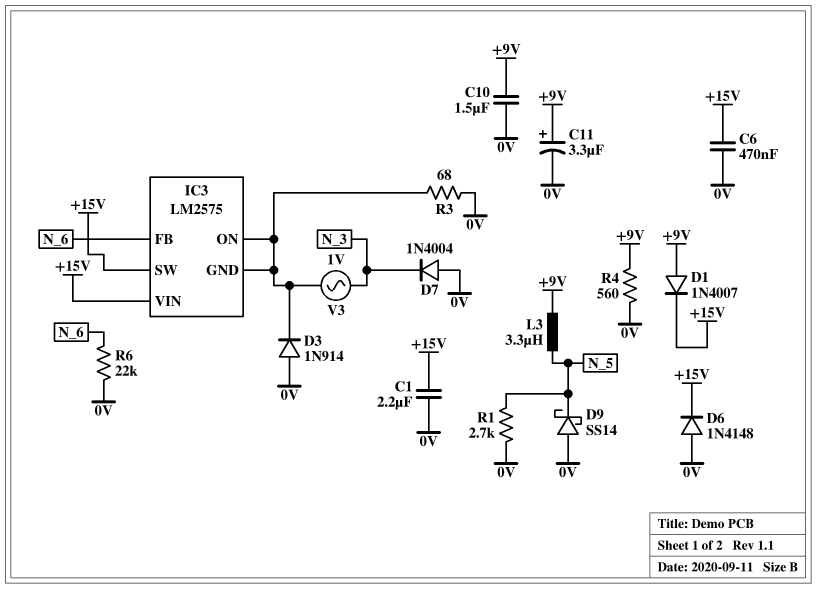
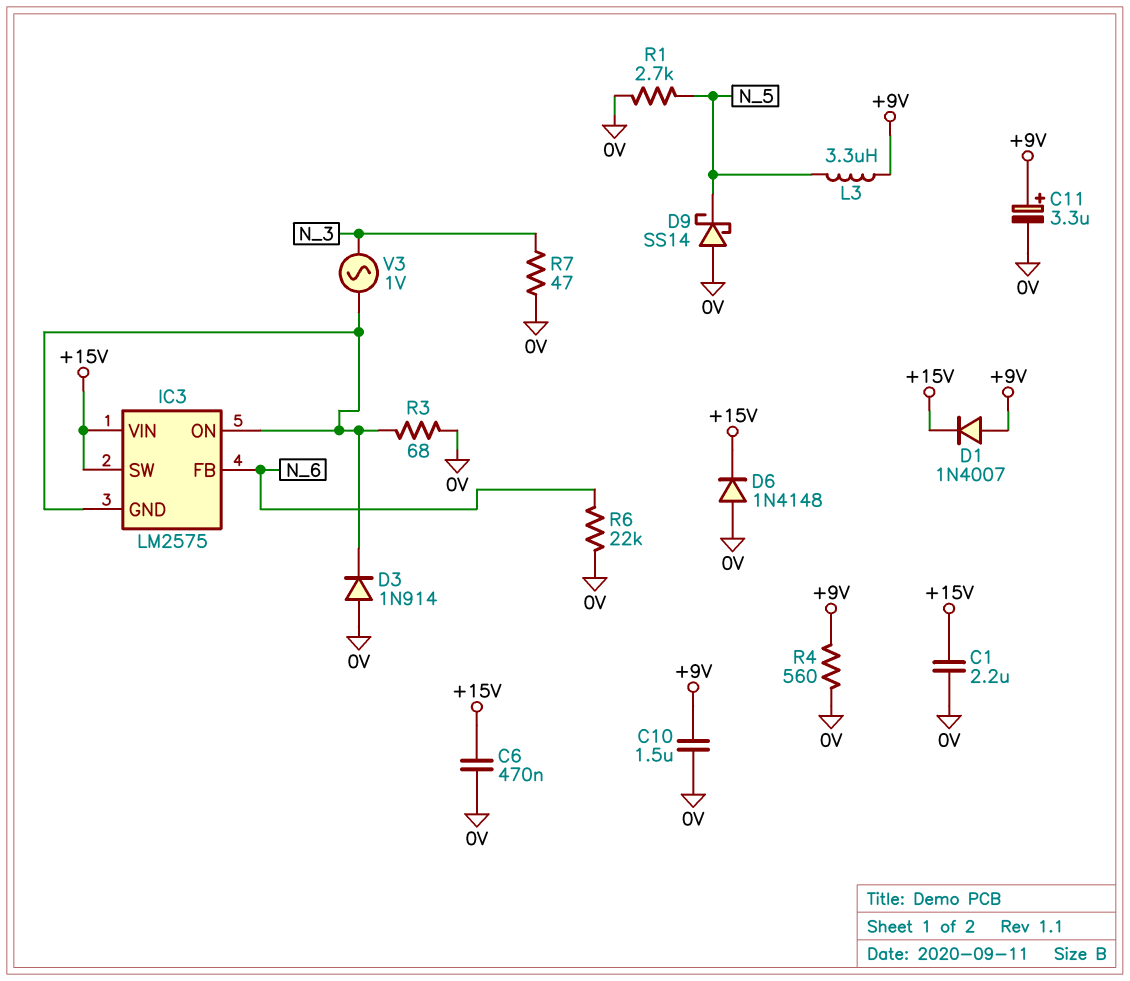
D7: diode 1N4004 (A 0V, K N_3) -> none
R7: none -> 47 (0V, N_3)

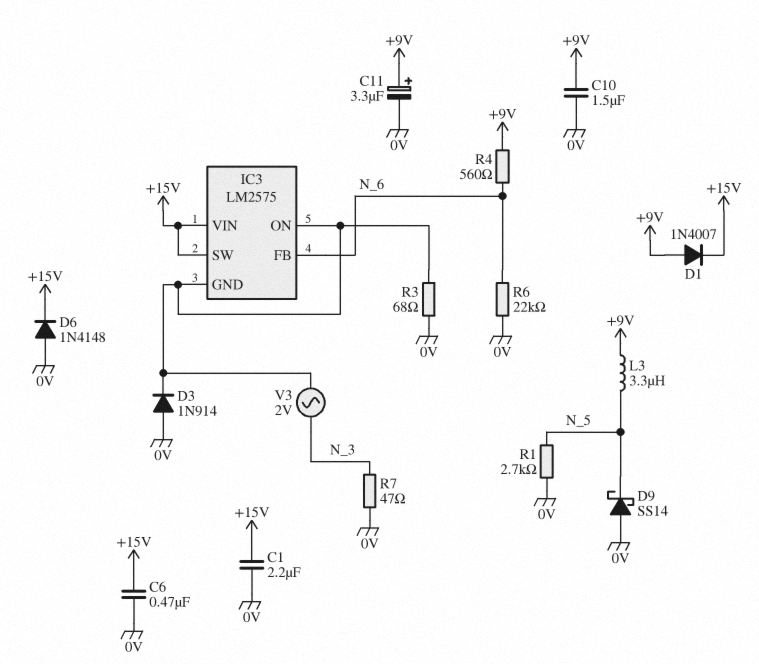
R4: 560 (+9V, 0V) -> 560 (+9V, N_6)
V3: AC 1V (IC3/GND, N_3) -> AC 2V (IC3/GND, N_3)

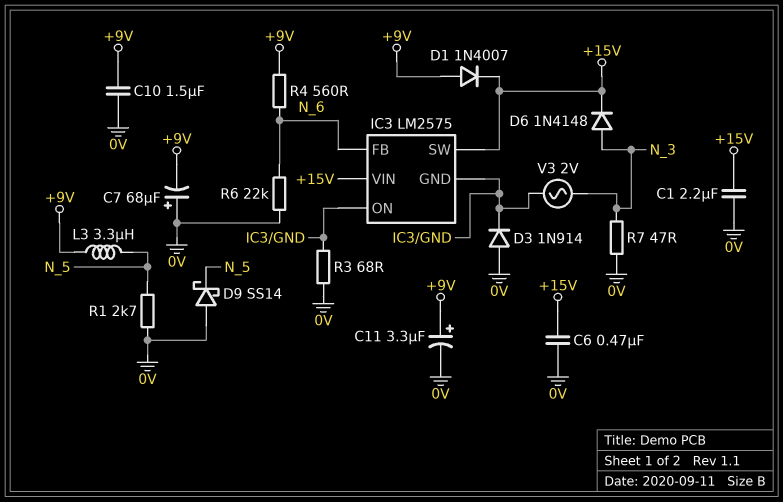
C7: none -> 68uF (plus 0V, minus +9V)
D6: diode 1N4148 (A 0V, K +15V) -> diode 1N4148 (A N_3, K +15V)

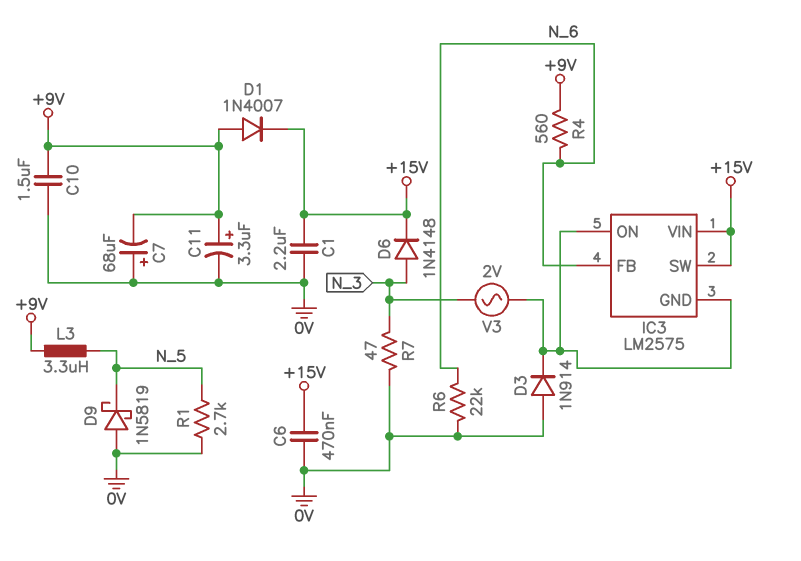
D9: schottky SS14 (A 0V, K N_5) -> schottky 1N5819 (A 0V, K N_5)
R3: 68 (0V, IC3/GND) -> none

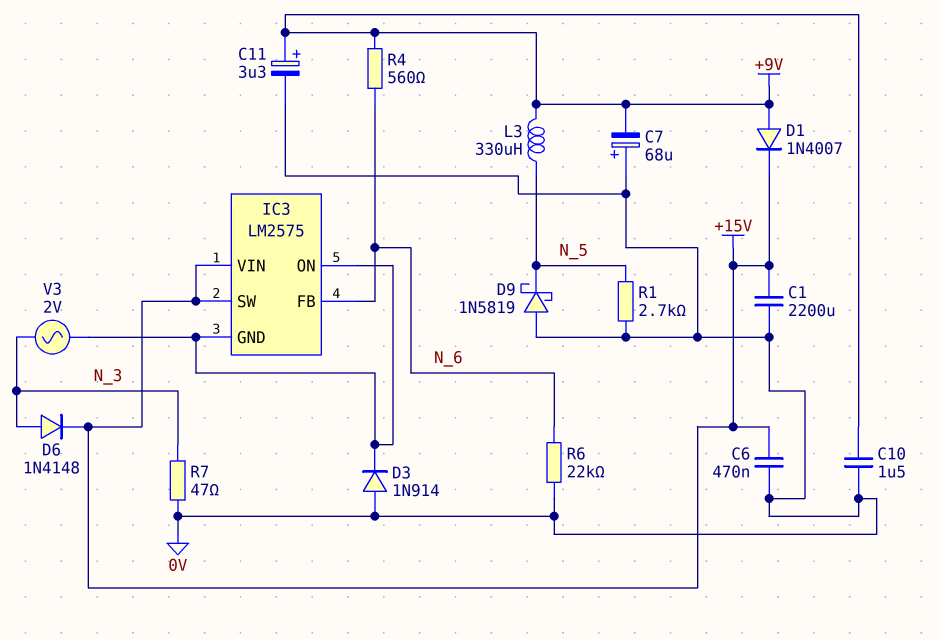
C1: 2.2uF (+15V, 0V) -> 2200uF (+15V, 0V)
L3: 3.3uH (+9V, N_5) -> 330uH (+9V, N_5)

